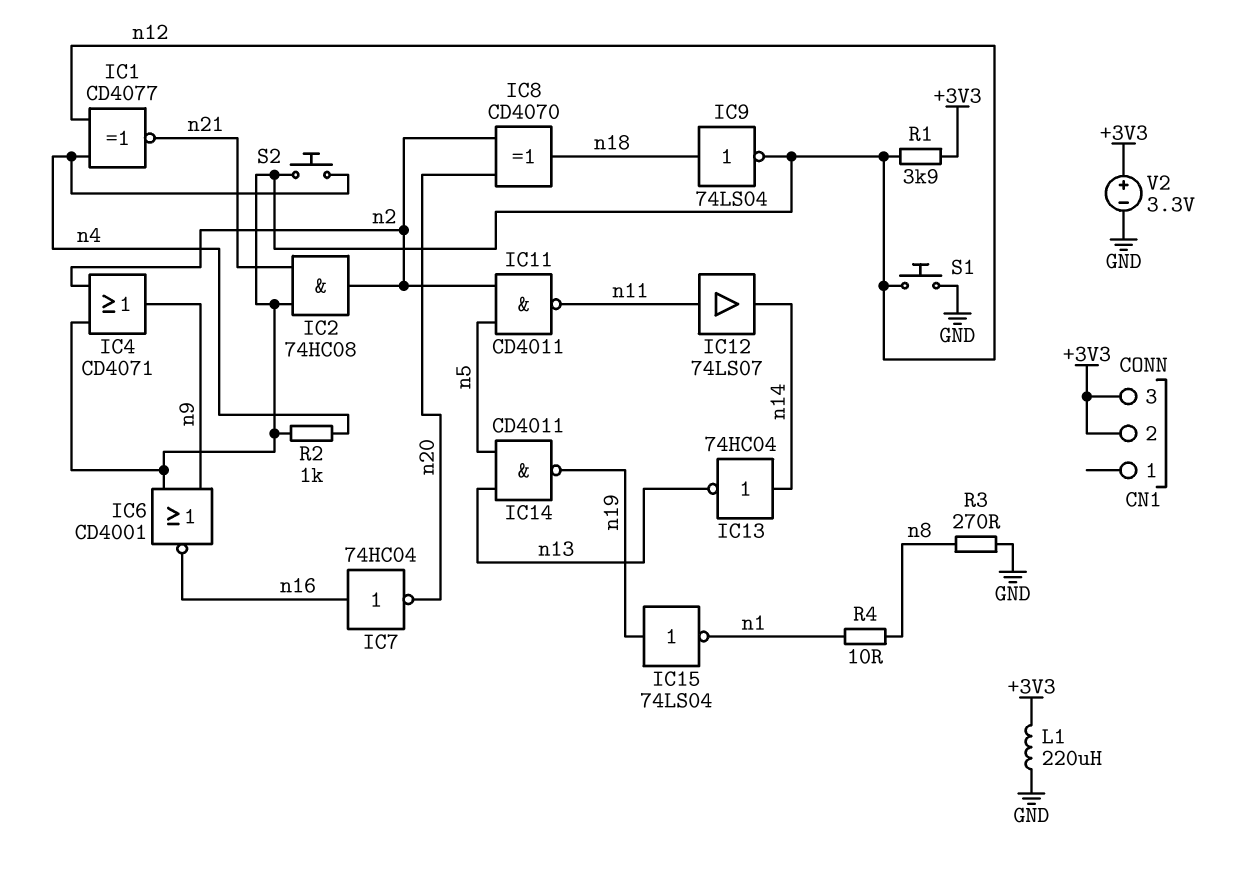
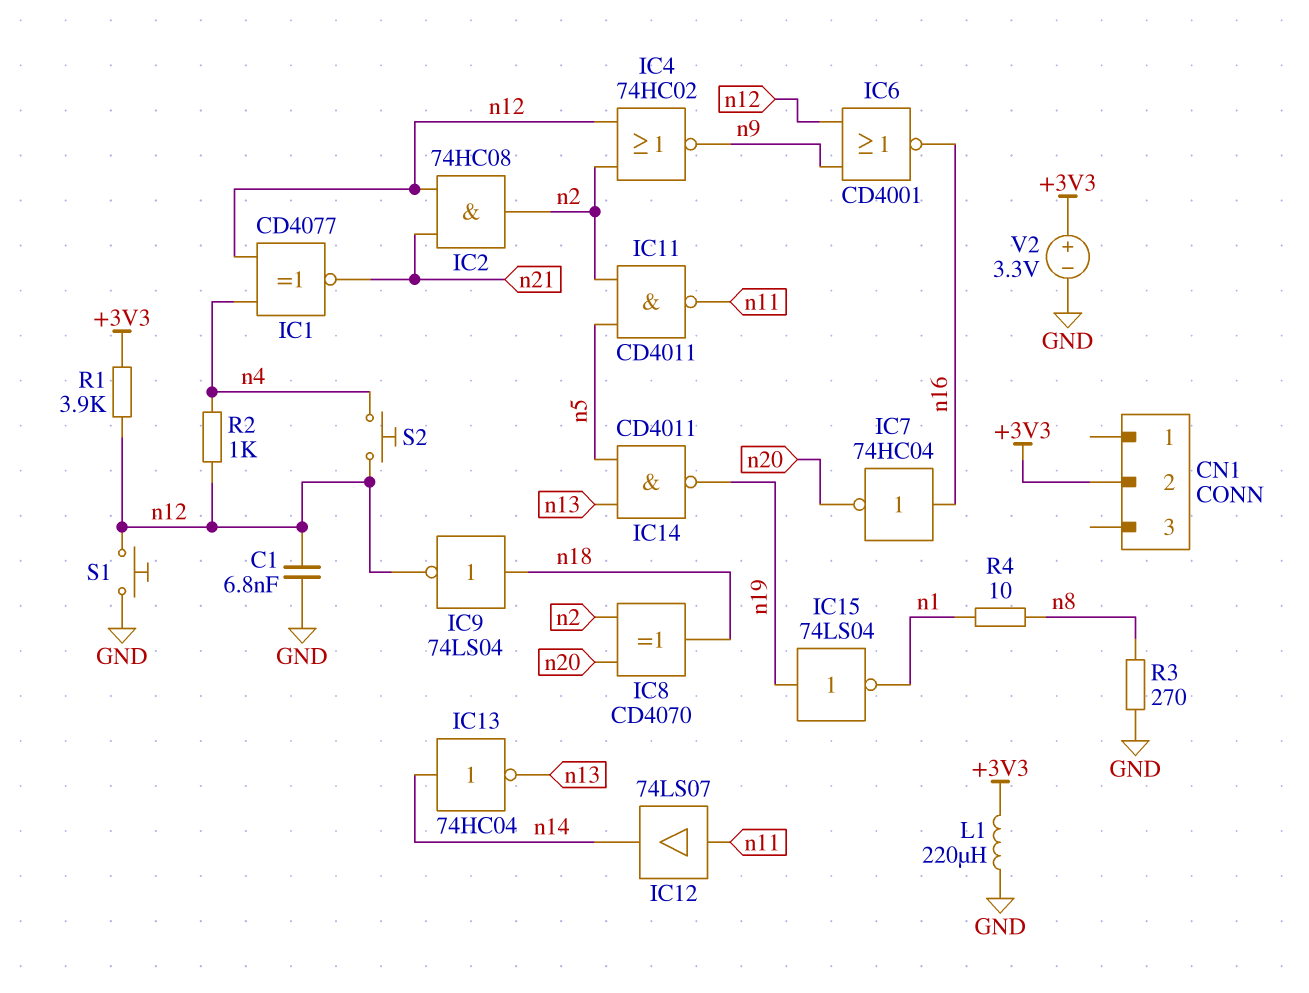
C1: none -> 6.8nF (GND, n12)
CN1 pin 3: +3V3 -> none
IC4: OR CD4071 (in n2, in n12, out n9) -> NOR 74HC02 (in n2, in n12, out n9)

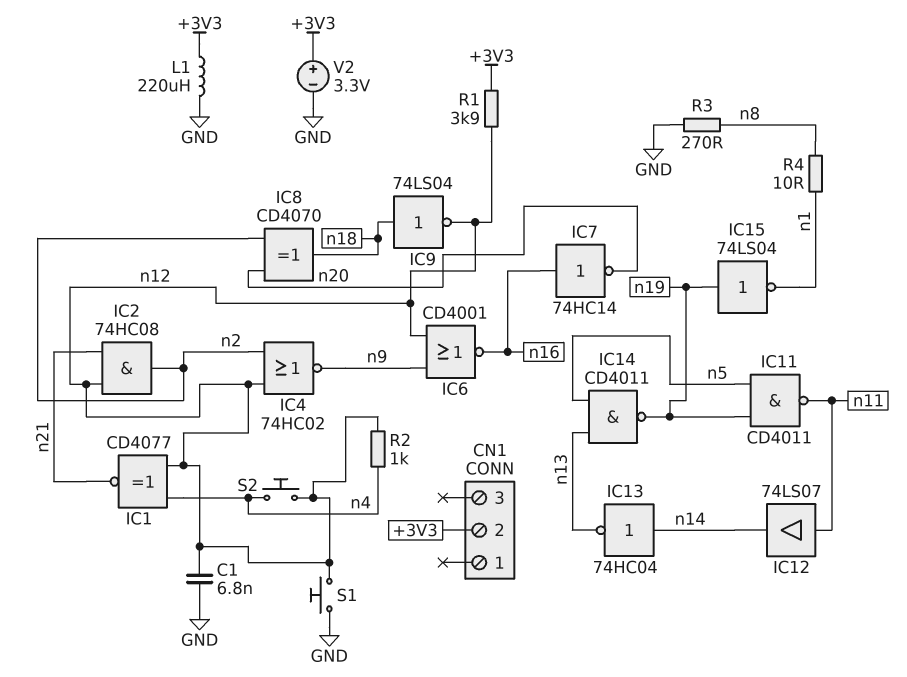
IC7: NOT 74HC04 (in n16, out n20) -> NOT 74HC14 (in n16, out n20)
IC11: NAND CD4011 (in n2, in n5, out n11) -> NAND CD4011 (in n5, in n19, out n11)

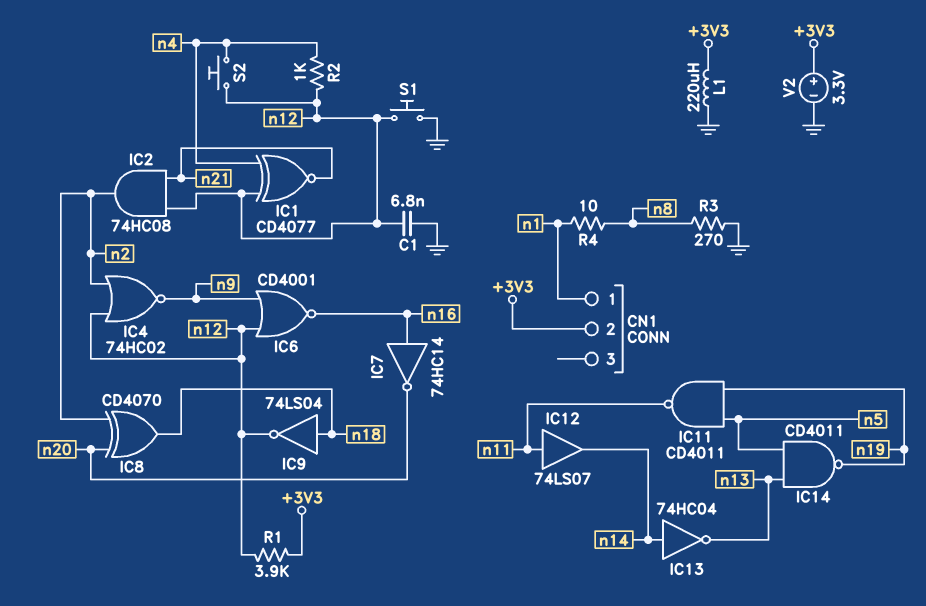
CN1 pin 1: none -> n1
IC15: NOT 74LS04 (in n19, out n1) -> none

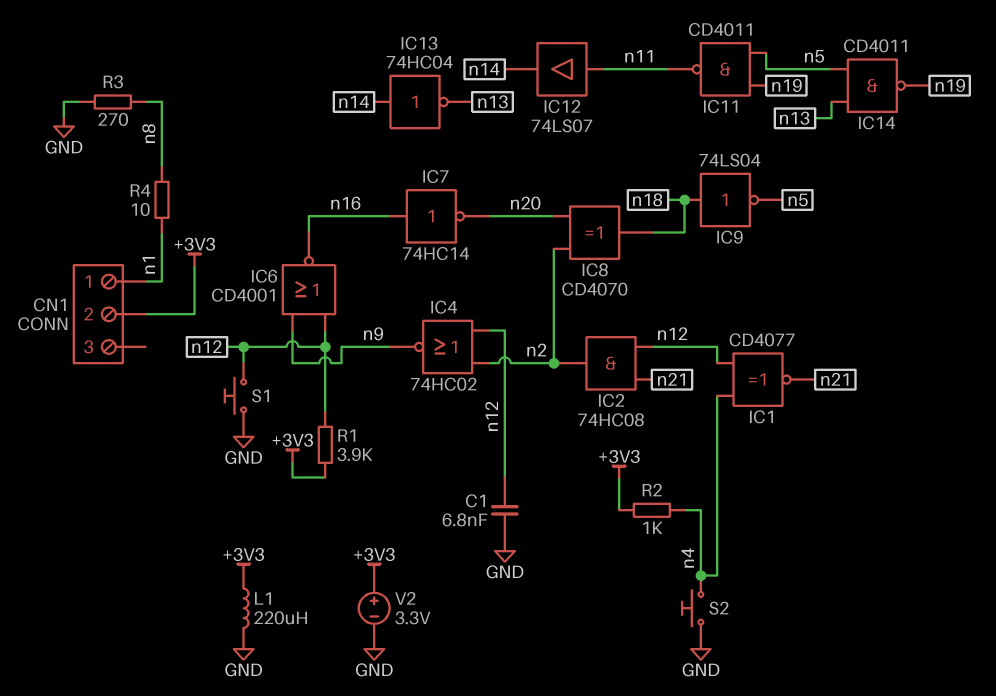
IC9: NOT 74LS04 (in n18, out n12) -> NOT 74LS04 (in n18, out n5)
R2: 1k (n4, n12) -> 1k (+3V3, n4)
S2: button (n4, n12) -> button (GND, n4)

